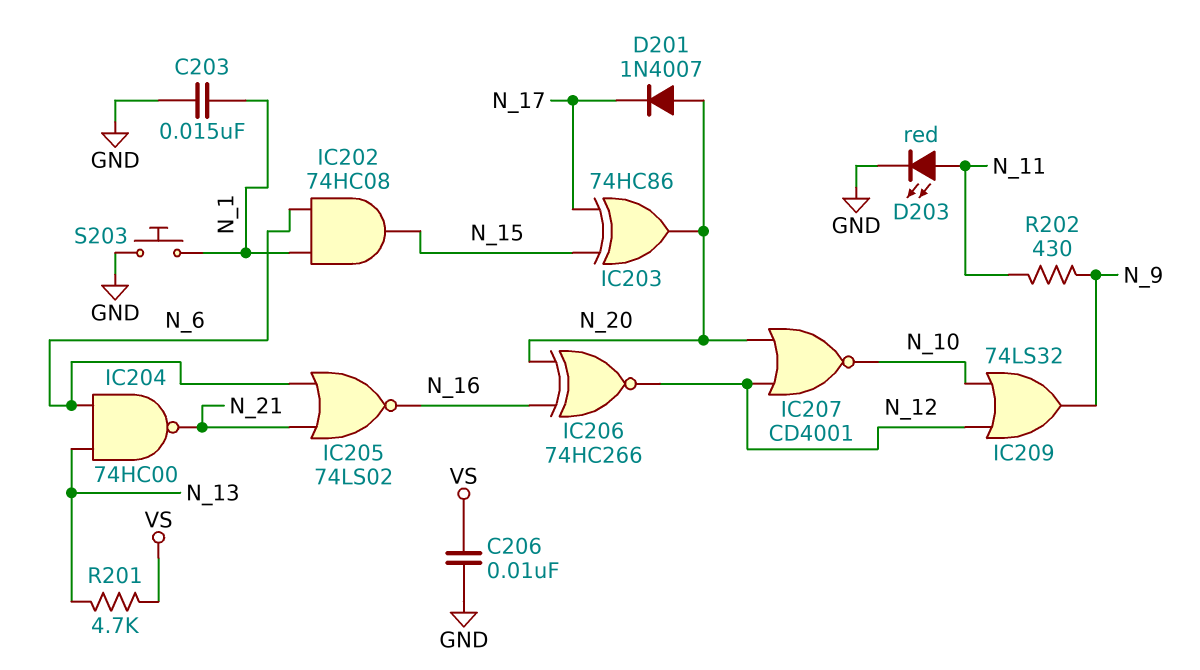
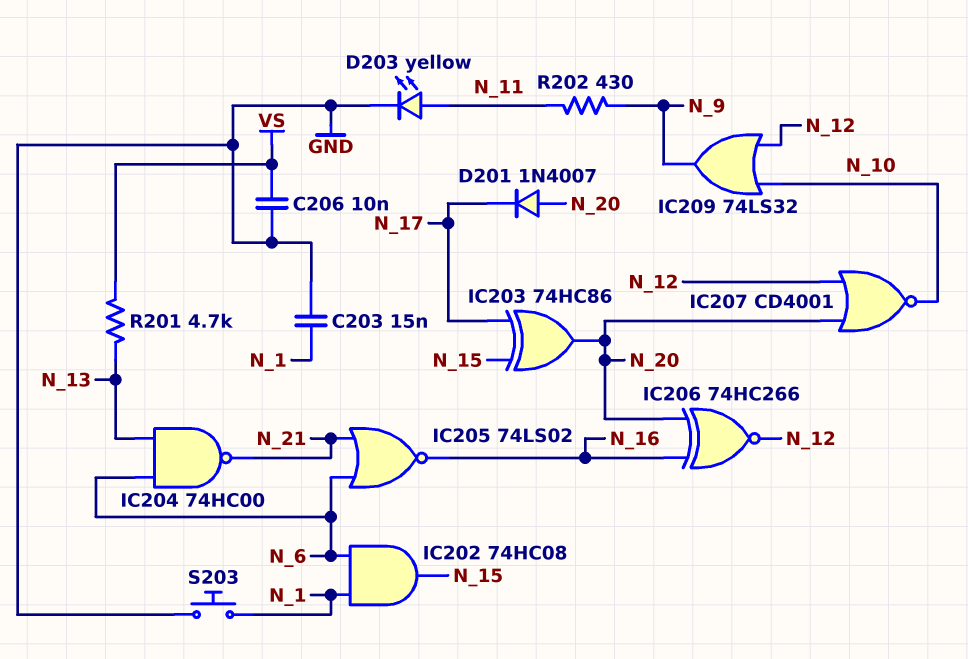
D203: LED red (A N_11, K GND) -> LED yellow (A N_11, K GND)

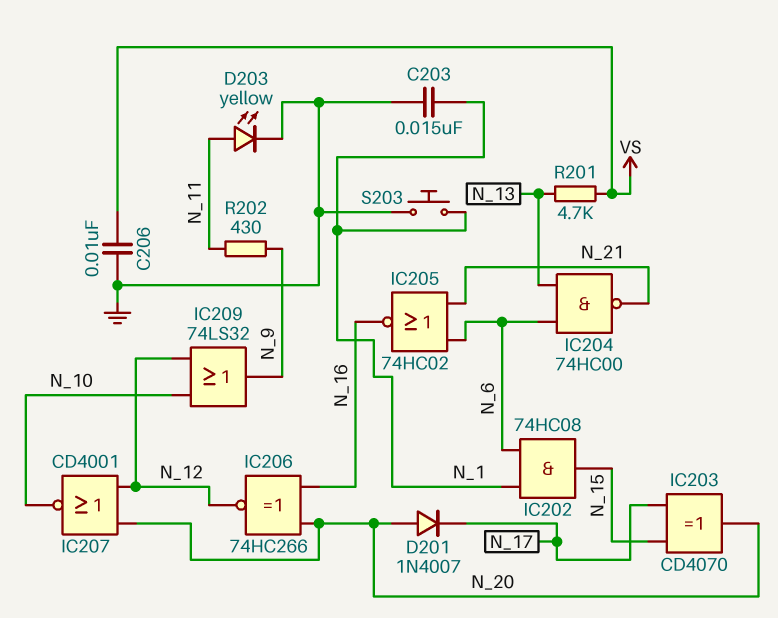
IC203: XOR 74HC86 (in N_15, in N_17, out N_20) -> XOR CD4070 (in N_15, in N_17, out N_20)
IC205: NOR 74LS02 (in N_6, in N_21, out N_16) -> NOR 74HC02 (in N_6, in N_21, out N_16)

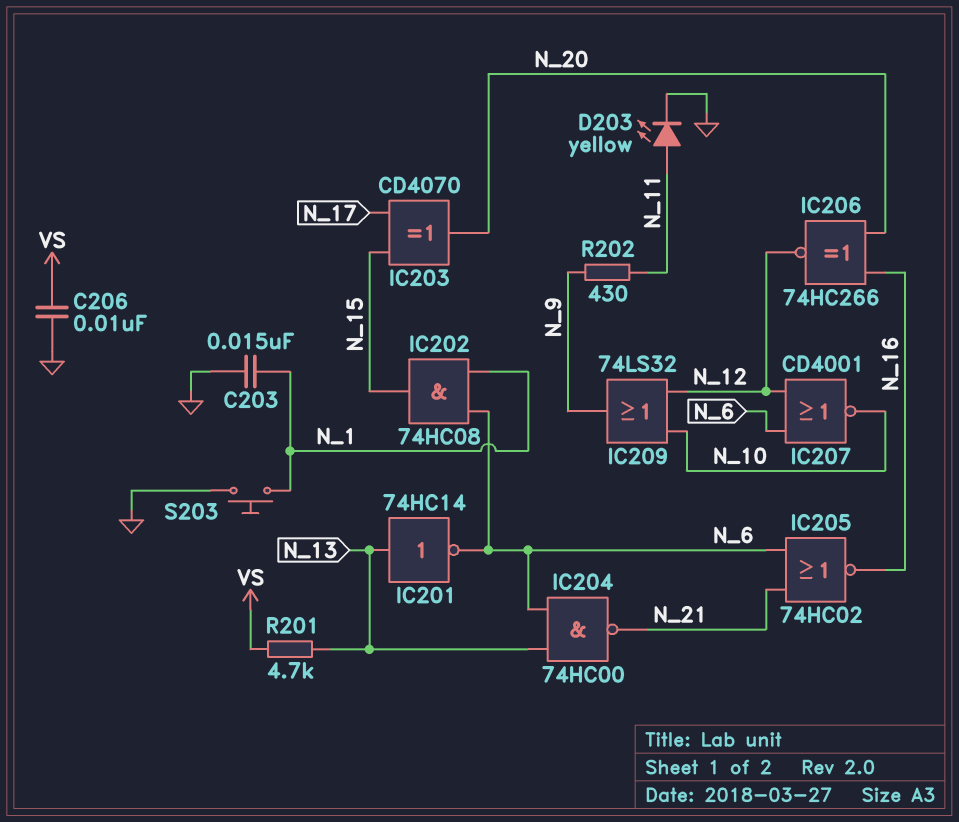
D201: diode 1N4007 (A N_20, K N_17) -> none
IC201: none -> NOT 74HC14 (in N_13, out N_6)
IC207: NOR CD4001 (in N_12, in N_20, out N_10) -> NOR CD4001 (in N_6, in N_12, out N_10)

